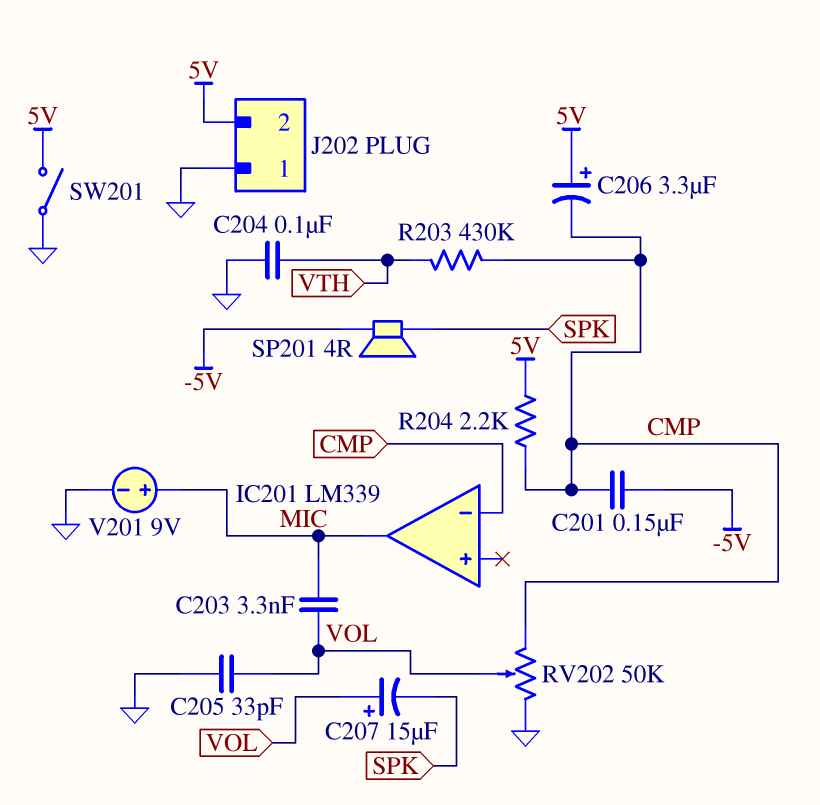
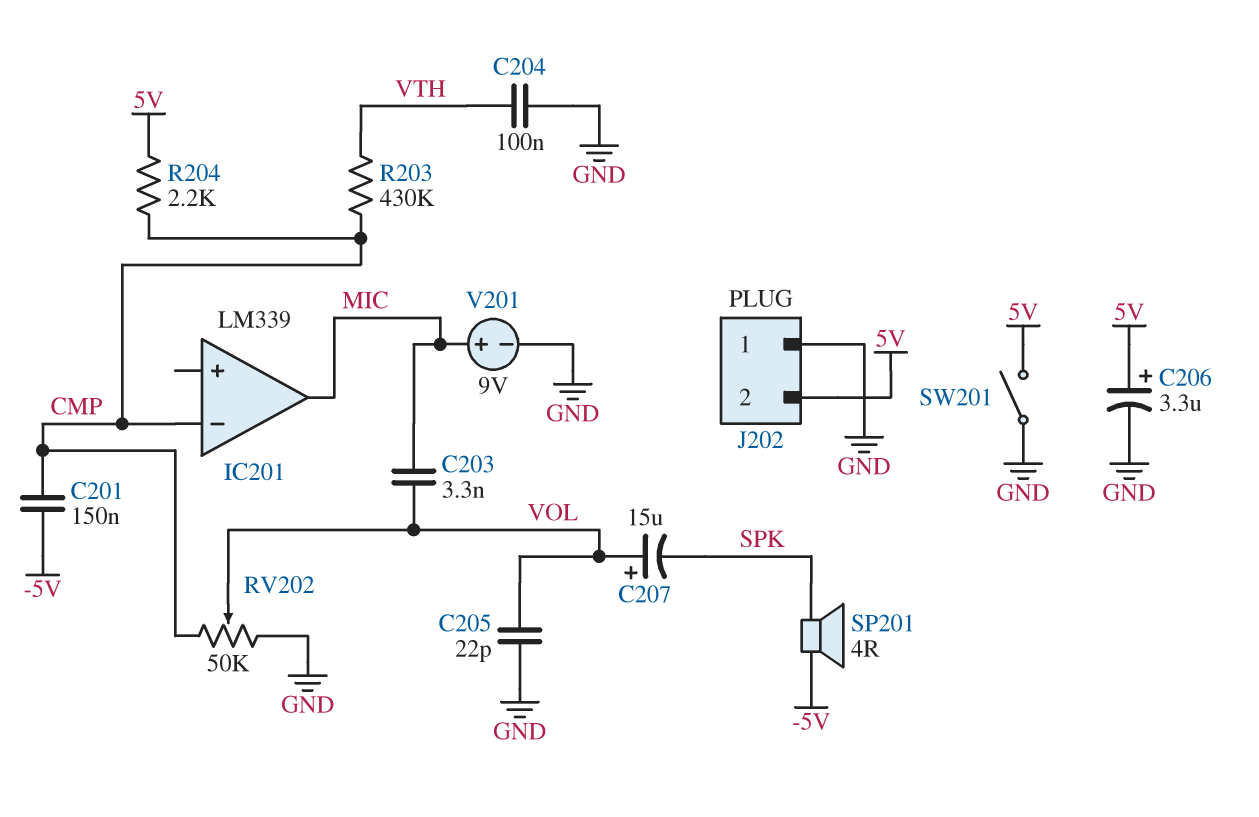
C205: 33pF (GND, VOL) -> 22pF (GND, VOL)
C206: 3.3uF (plus 5V, minus CMP) -> 3.3uF (plus 5V, minus GND)

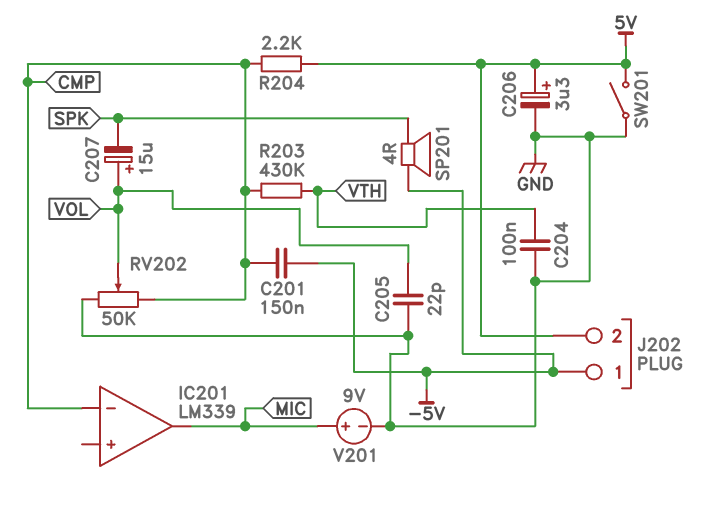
C203: 3.3nF (MIC, VOL) -> none
J202 pin 1: GND -> -5V

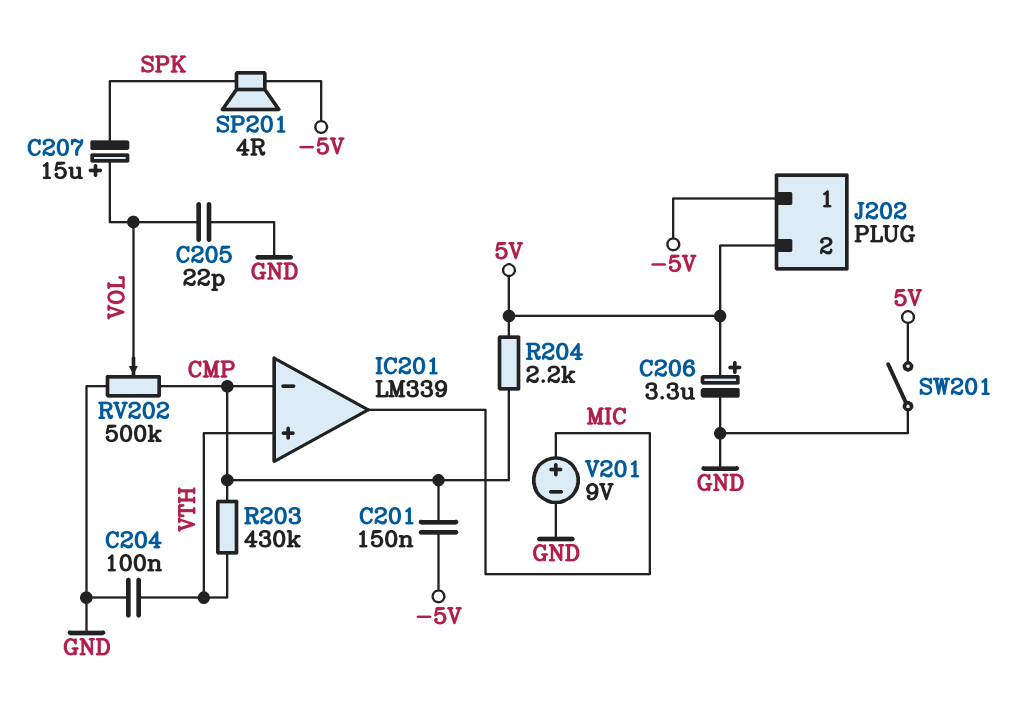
IC201 pin in+: none -> VTH
RV202: 50k (CMP, GND, wiper VOL) -> 500k (CMP, GND, wiper VOL)

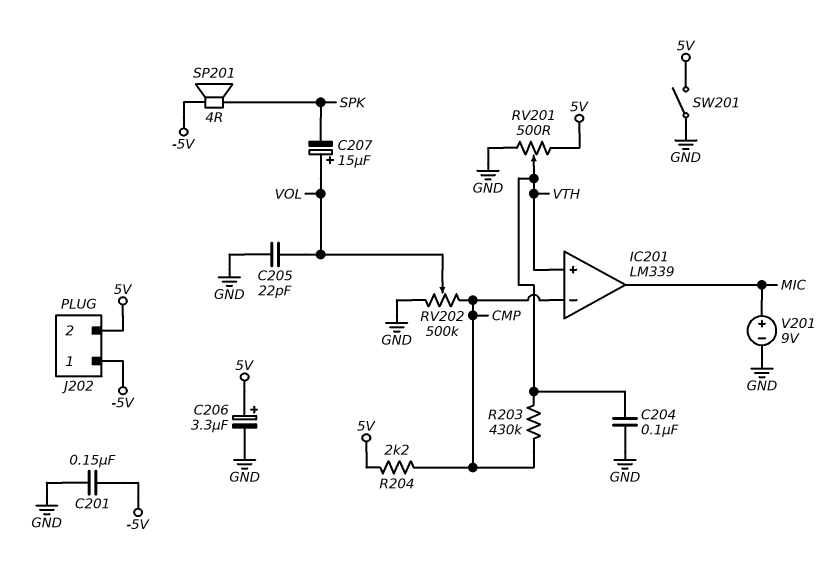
C201: 150nF (-5V, CMP) -> 150nF (-5V, GND)
RV201: none -> 500 (5V, GND, wiper VTH)

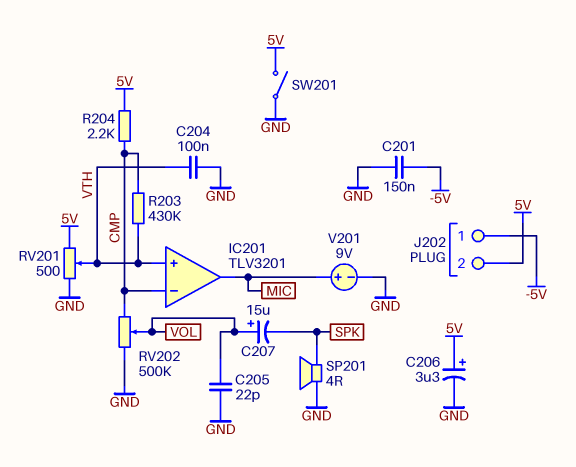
IC201: LM339 -> TLV3201
SP201: speaker 4R (-5V, SPK) -> speaker 4R (GND, SPK)

